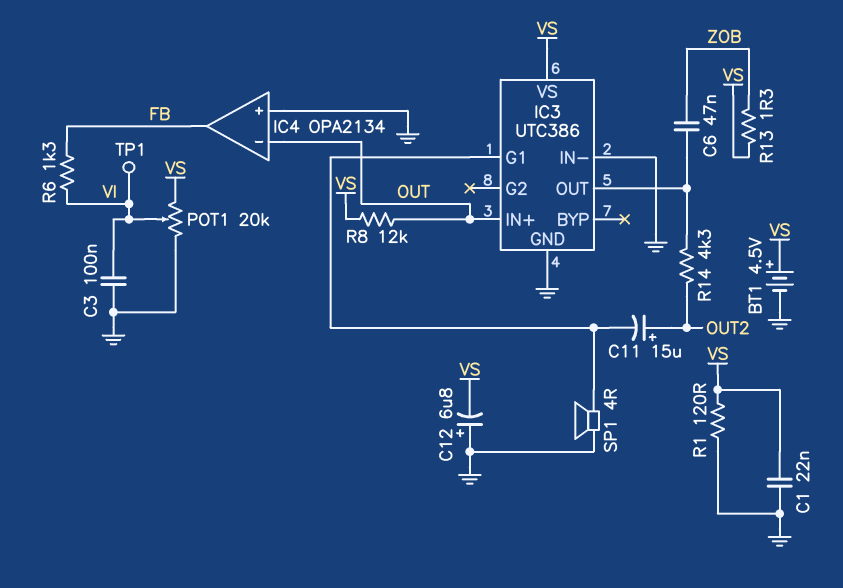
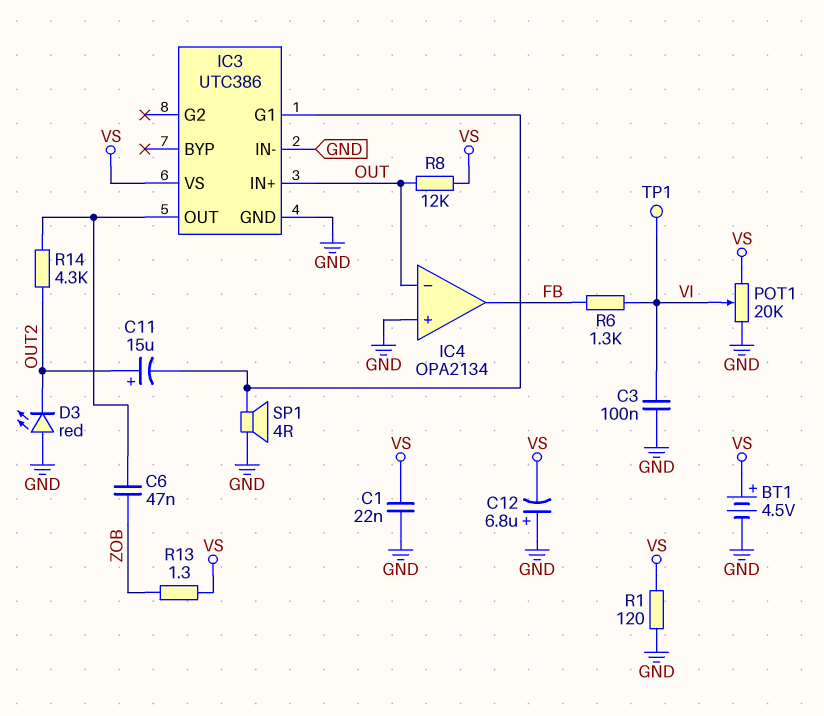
D3: none -> LED red (A GND, K OUT2)

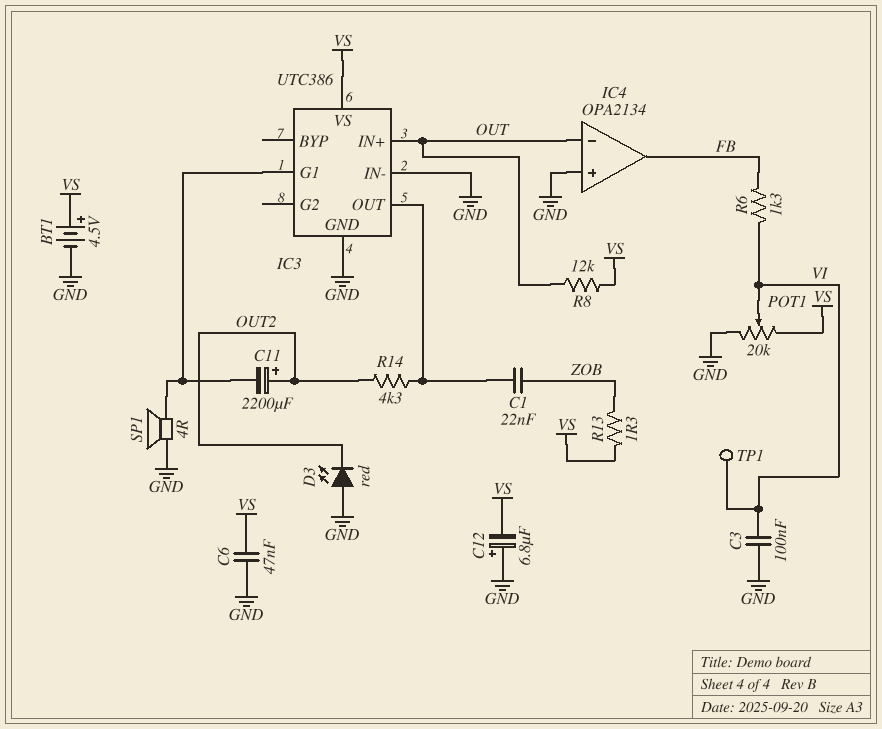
C1: 22nF (GND, VS) -> 22nF (IC3/OUT, ZOB)
C6: 47nF (IC3/OUT, ZOB) -> 47nF (GND, VS)
C11: 15uF (plus OUT2, minus IC3/G1) -> 2200uF (plus OUT2, minus IC3/G1)
R1: 120 (GND, VS) -> none

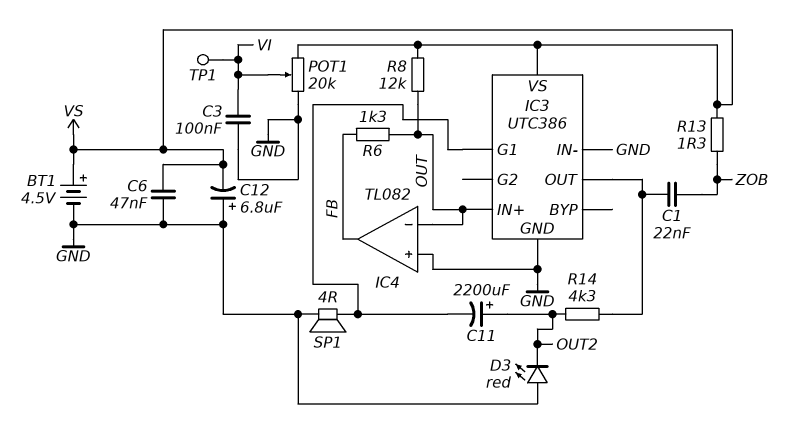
IC4: OPA2134 -> TL082
R6: 1.3k (FB, VI) -> 1.3k (FB, OUT)

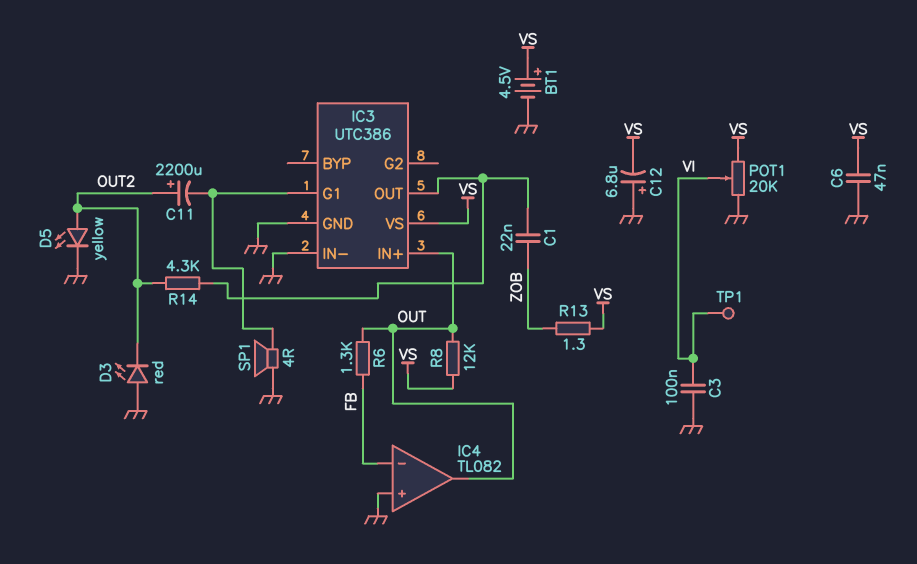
D5: none -> LED yellow (A OUT2, K GND)
IC4 pin in-: OUT -> FB
IC4 pin out: FB -> OUT

